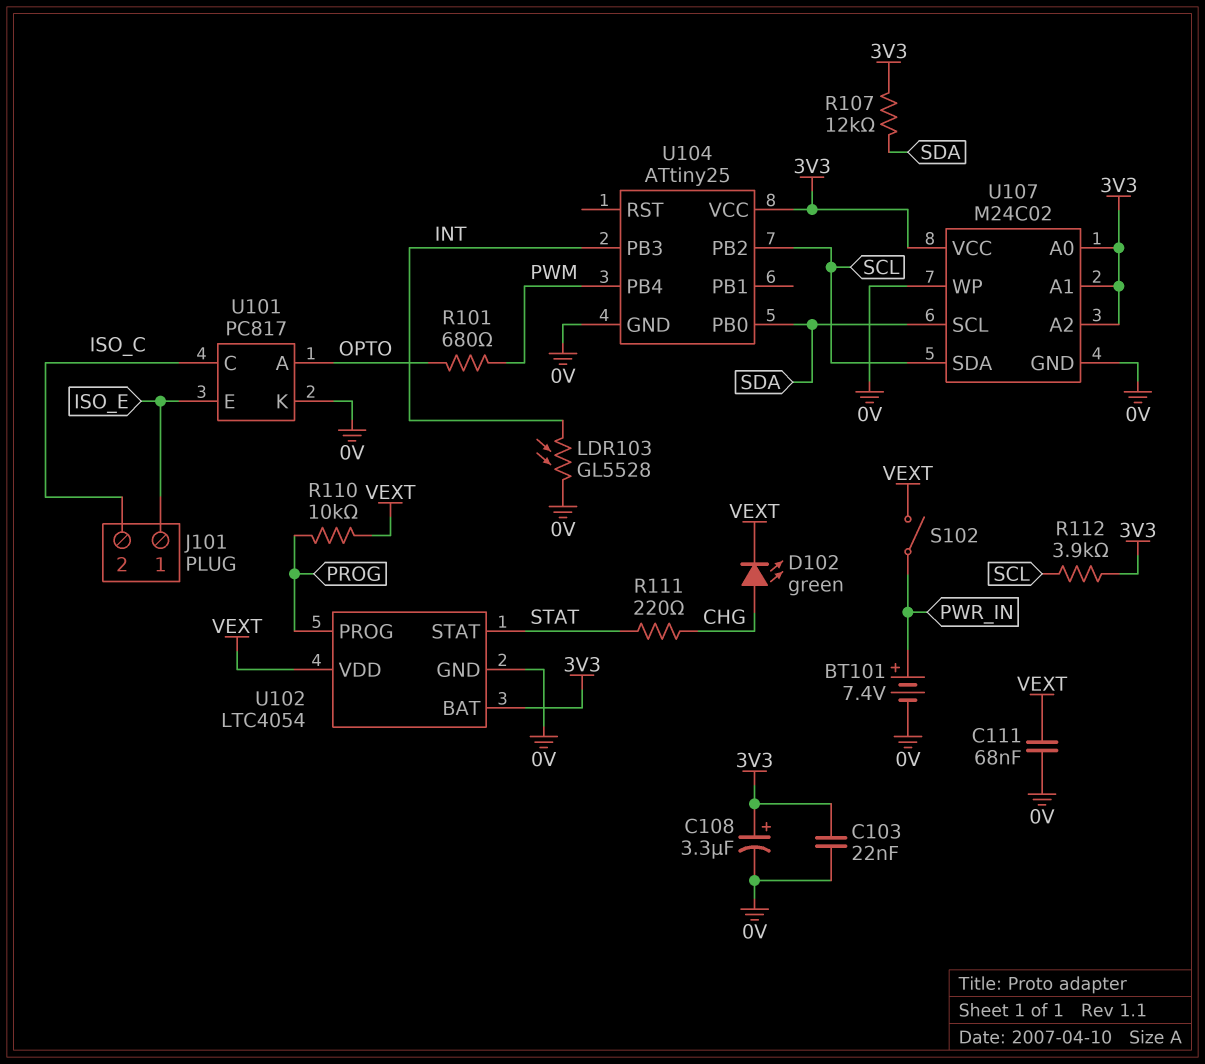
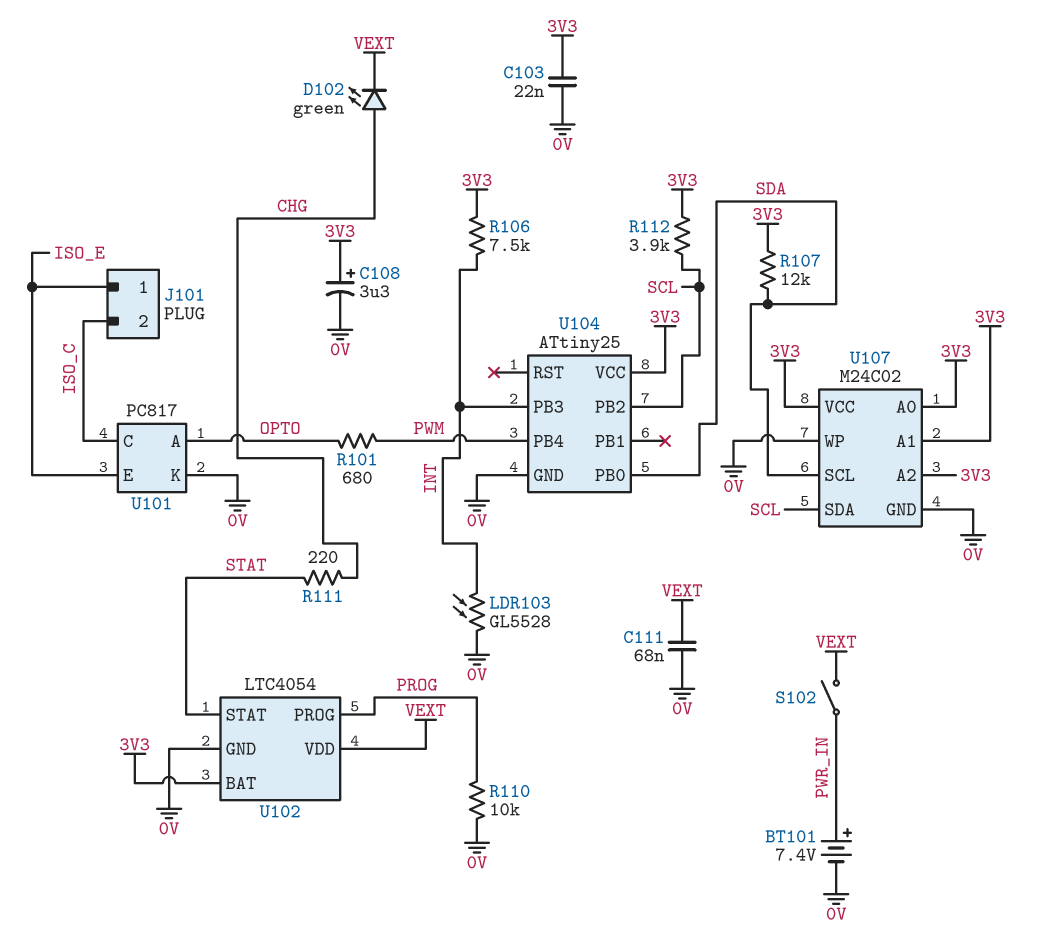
R106: none -> 7.5k (3V3, INT)
R110: 10k (PROG, VEXT) -> 10k (0V, PROG)

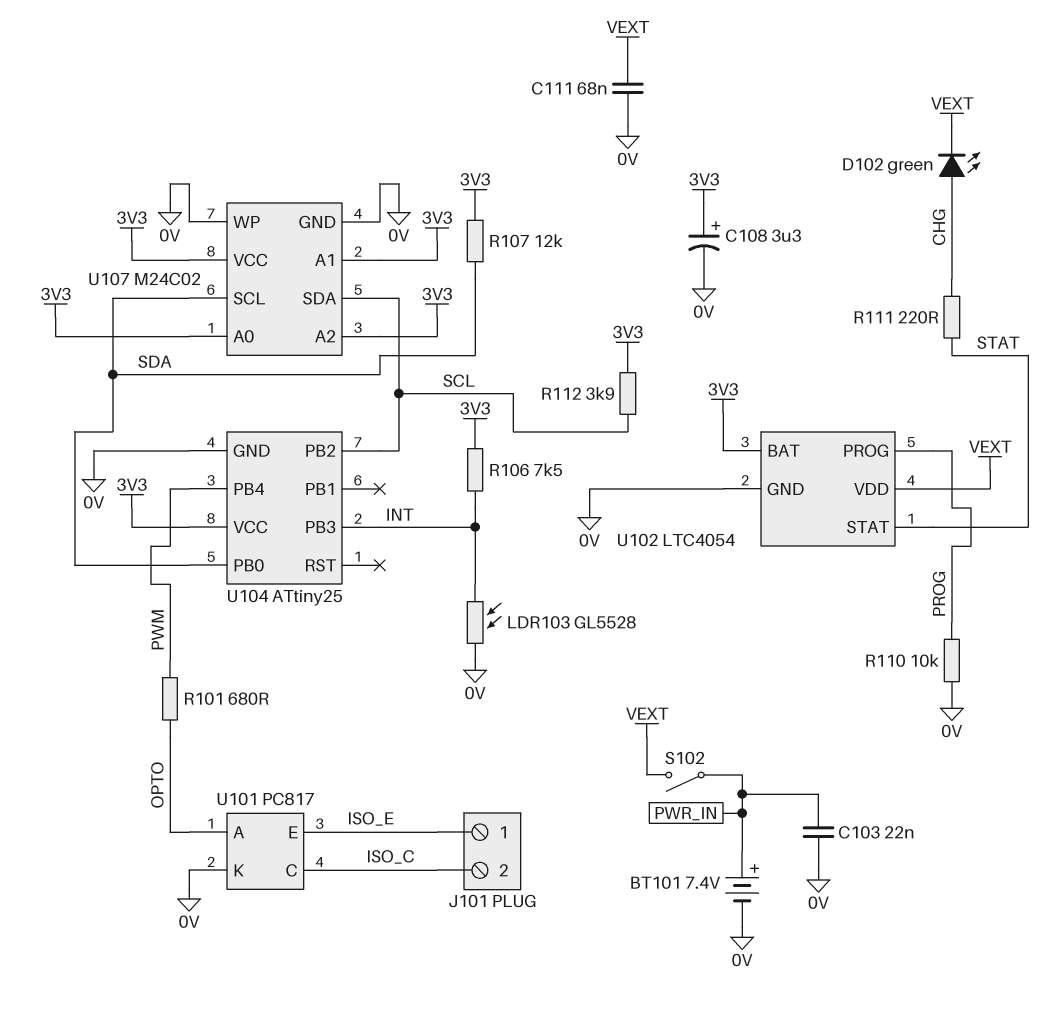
C103: 22nF (0V, 3V3) -> 22nF (0V, PWR_IN)

